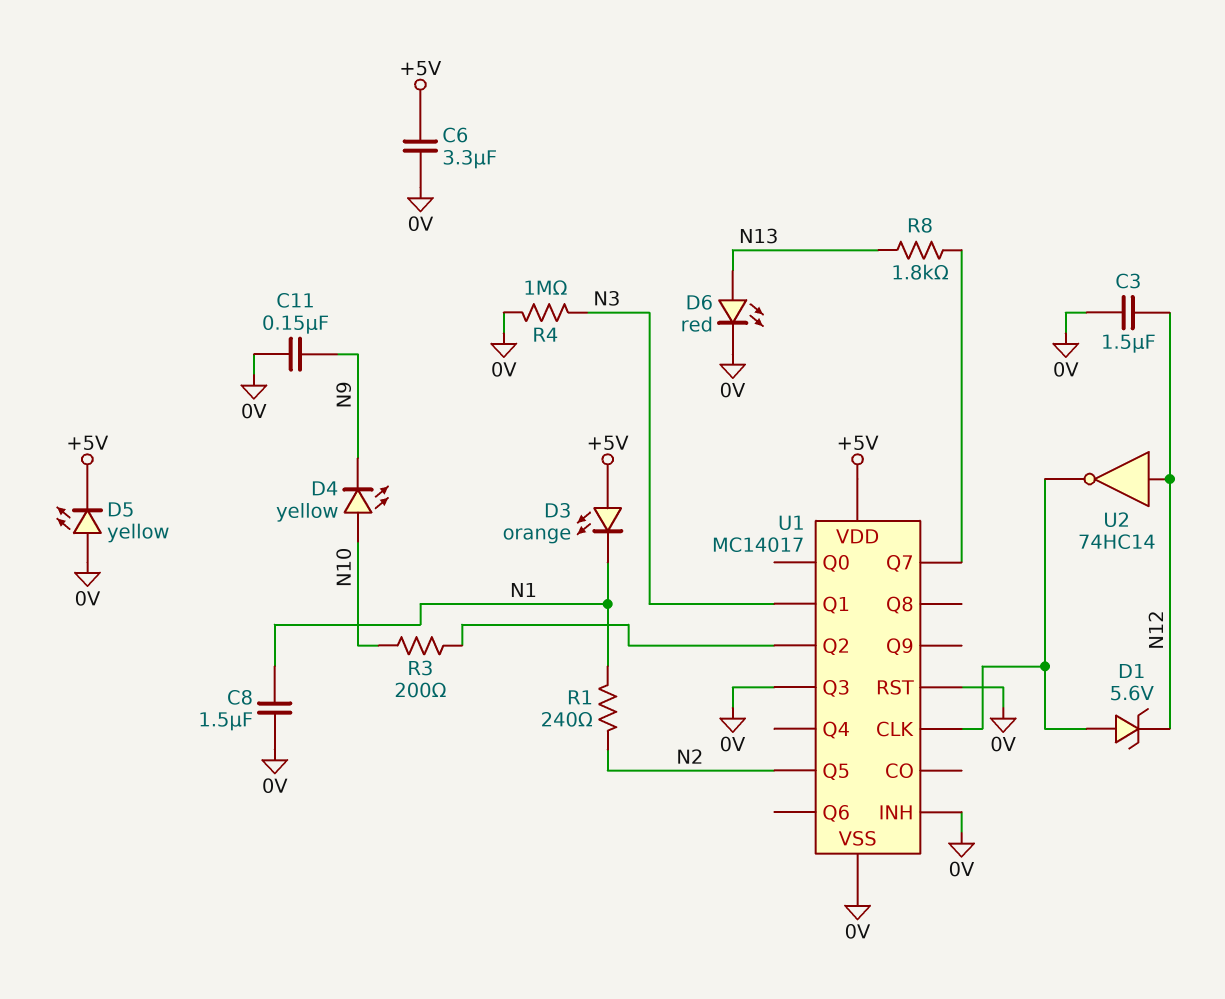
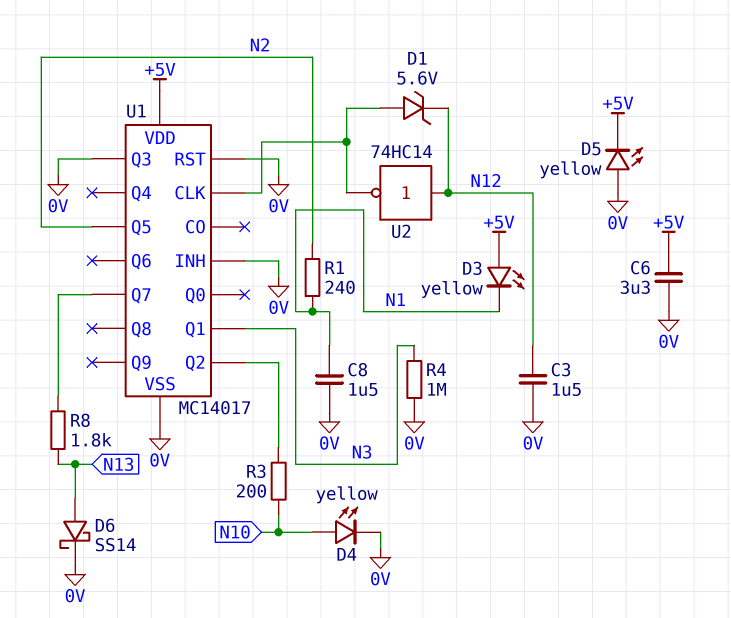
C11: 150nF (0V, N9) -> none
D3: LED orange (A +5V, K N1) -> LED yellow (A +5V, K N1)
D4: LED yellow (A N10, K N9) -> LED yellow (A N10, K 0V)
D6: LED red (A N13, K 0V) -> schottky SS14 (A N13, K 0V)

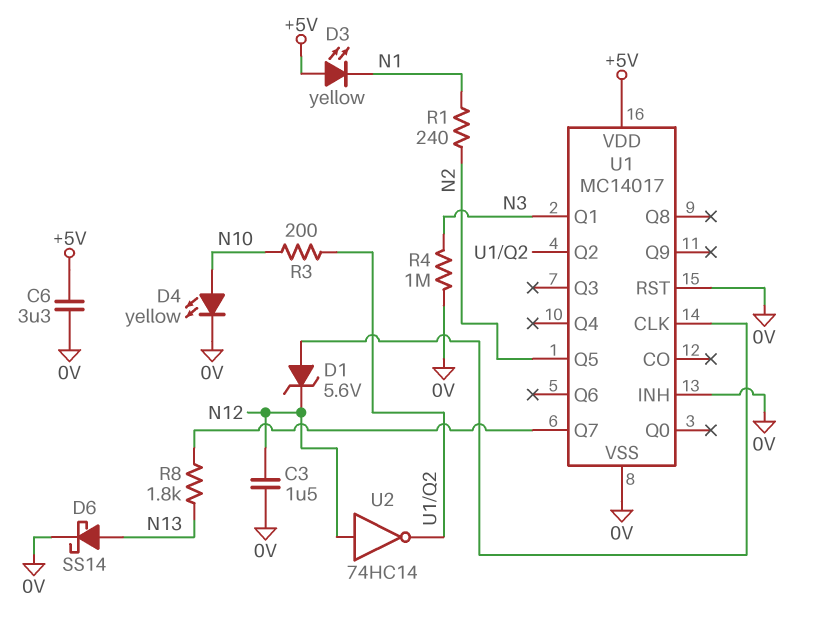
C8: 1.5uF (0V, N1) -> none
D5: LED yellow (A 0V, K +5V) -> none
U1 pin Q3: 0V -> none
U2: NOT 74HC14 (in N12, out U1/CLK) -> NOT 74HC14 (in N12, out U1/Q2)

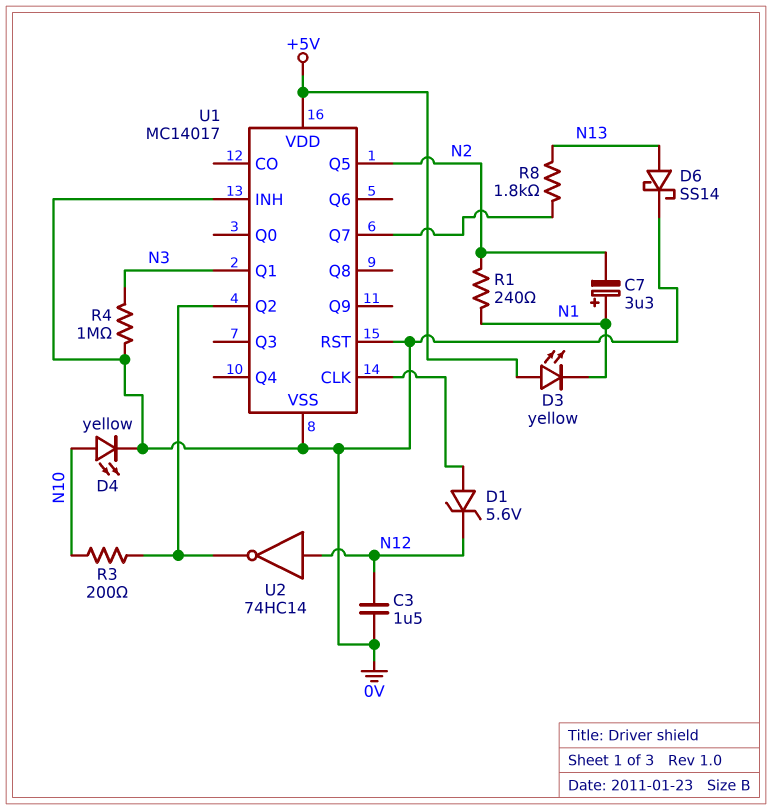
C6: 3.3uF (+5V, 0V) -> none
C7: none -> 3.3uF (plus N1, minus N2)

